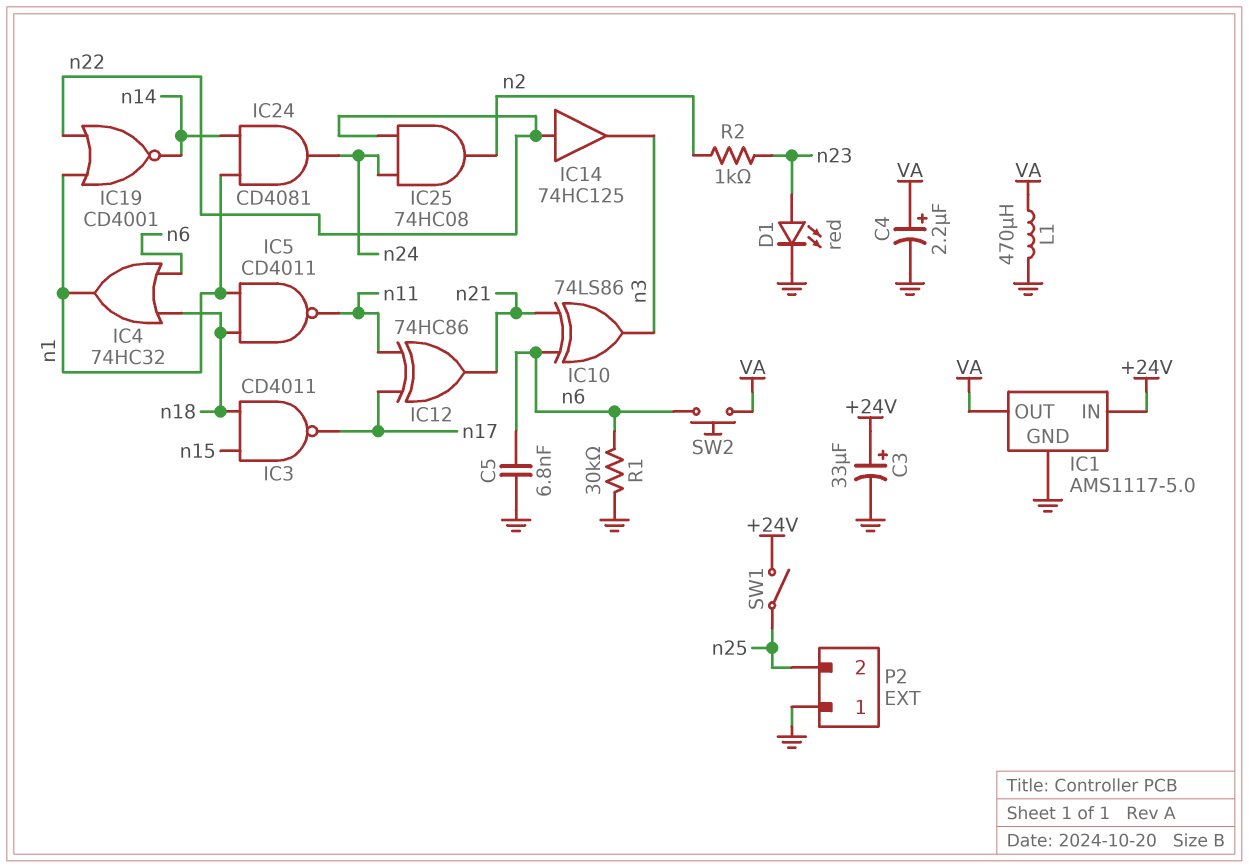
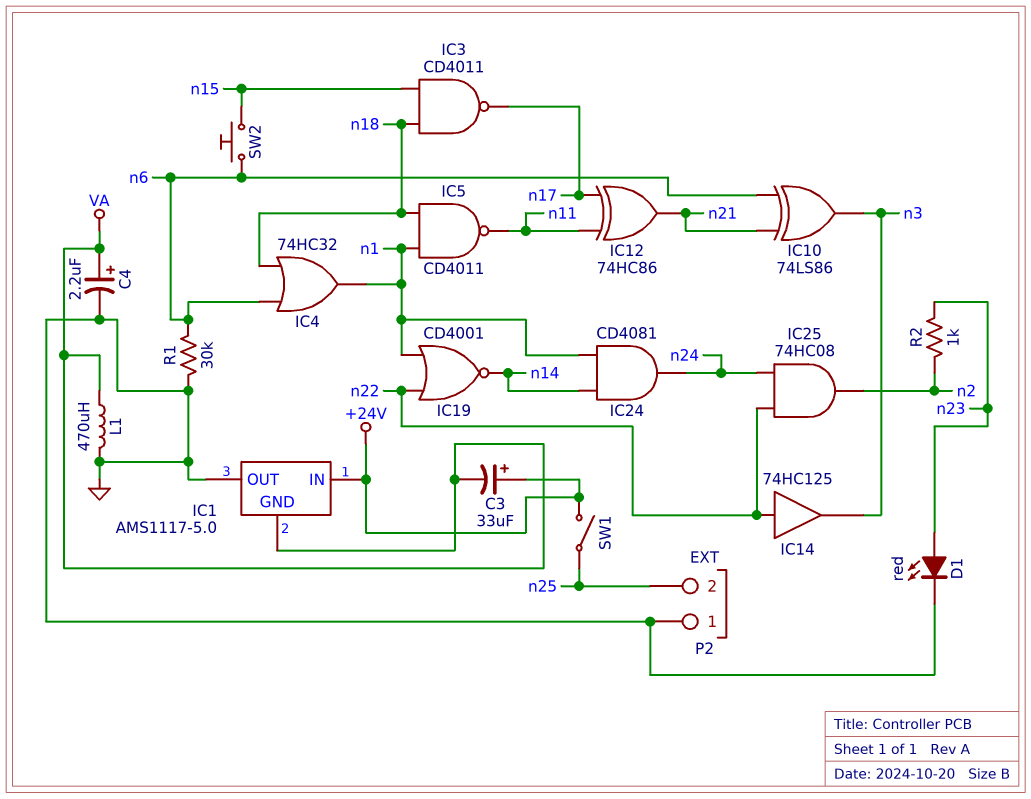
C3: 33uF (plus +24V, minus GND) -> 33uF (plus +24V, minus VA)
C5: 6.8nF (GND, n6) -> none
IC1 pin GND: GND -> VA
IC1 pin OUT: VA -> GND
SW2: button (VA, n6) -> button (n6, n15)

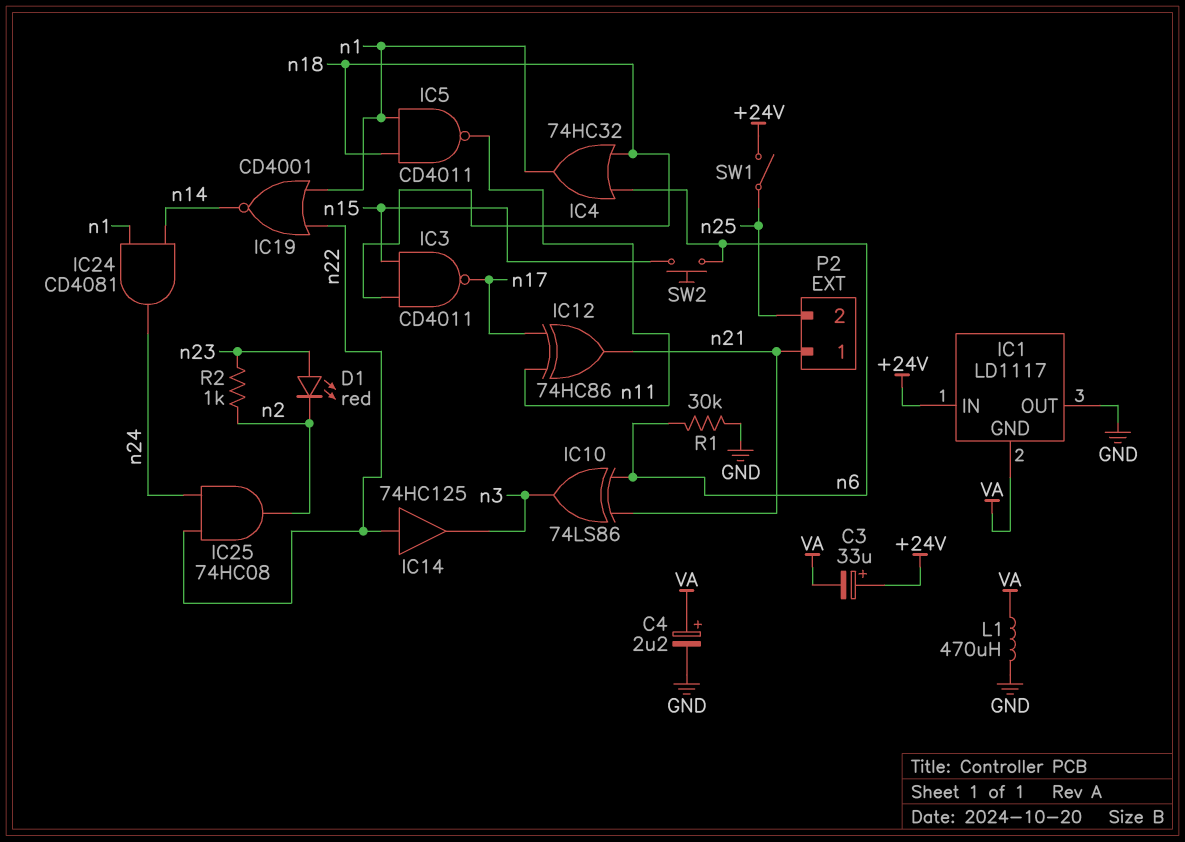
D1: LED red (A n23, K GND) -> LED red (A n23, K n2)
IC1: AMS1117-5.0 -> LD1117
P2 pin 1: GND -> n21

